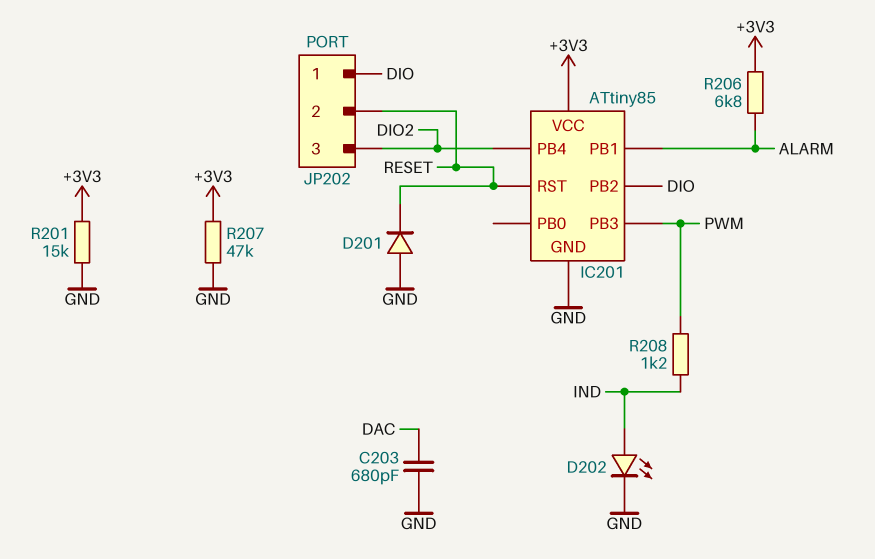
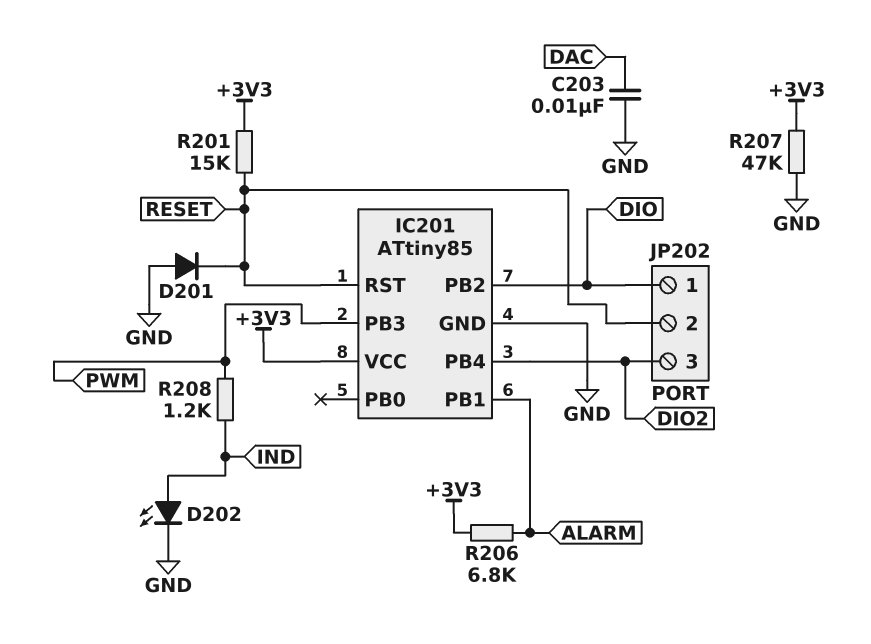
C203: 680pF (DAC, GND) -> 10nF (DAC, GND)
R201: 15k (+3V3, GND) -> 15k (+3V3, RESET)

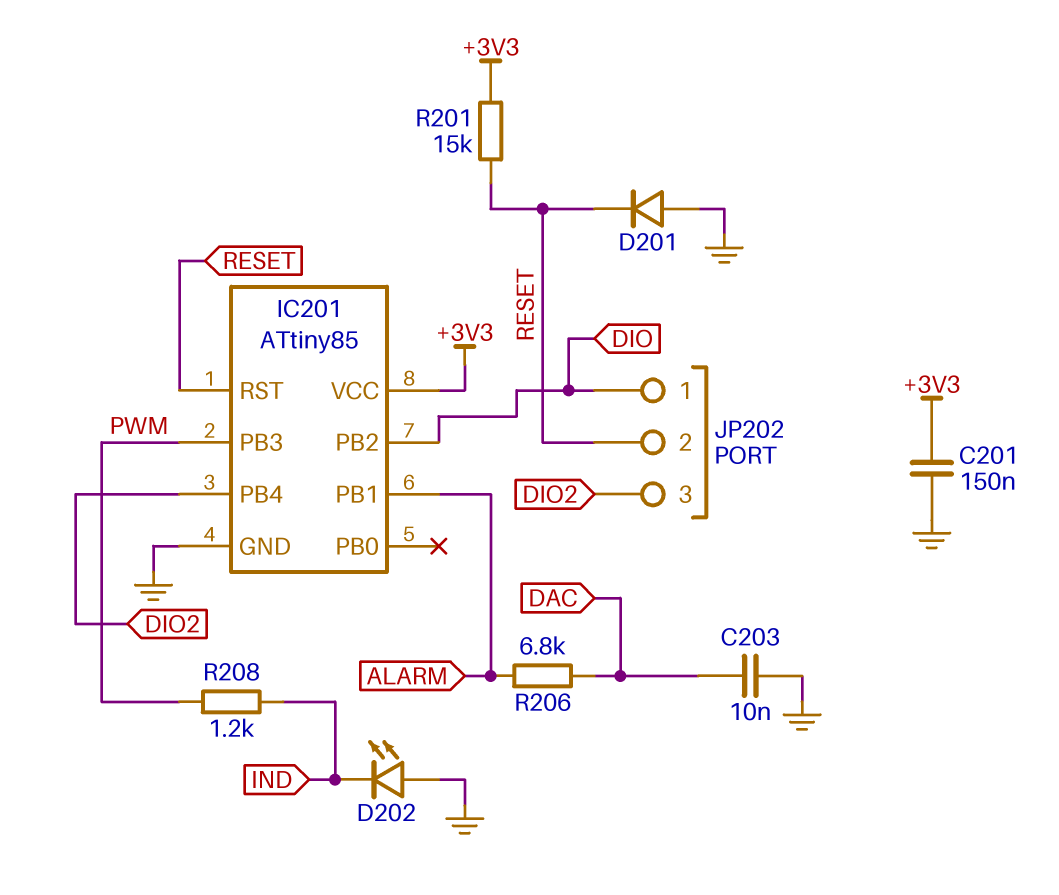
C201: none -> 150nF (+3V3, GND)
D202: LED (A IND, K GND) -> LED (A GND, K IND)
R206: 6.8k (+3V3, ALARM) -> 6.8k (ALARM, DAC)
R207: 47k (+3V3, GND) -> none

